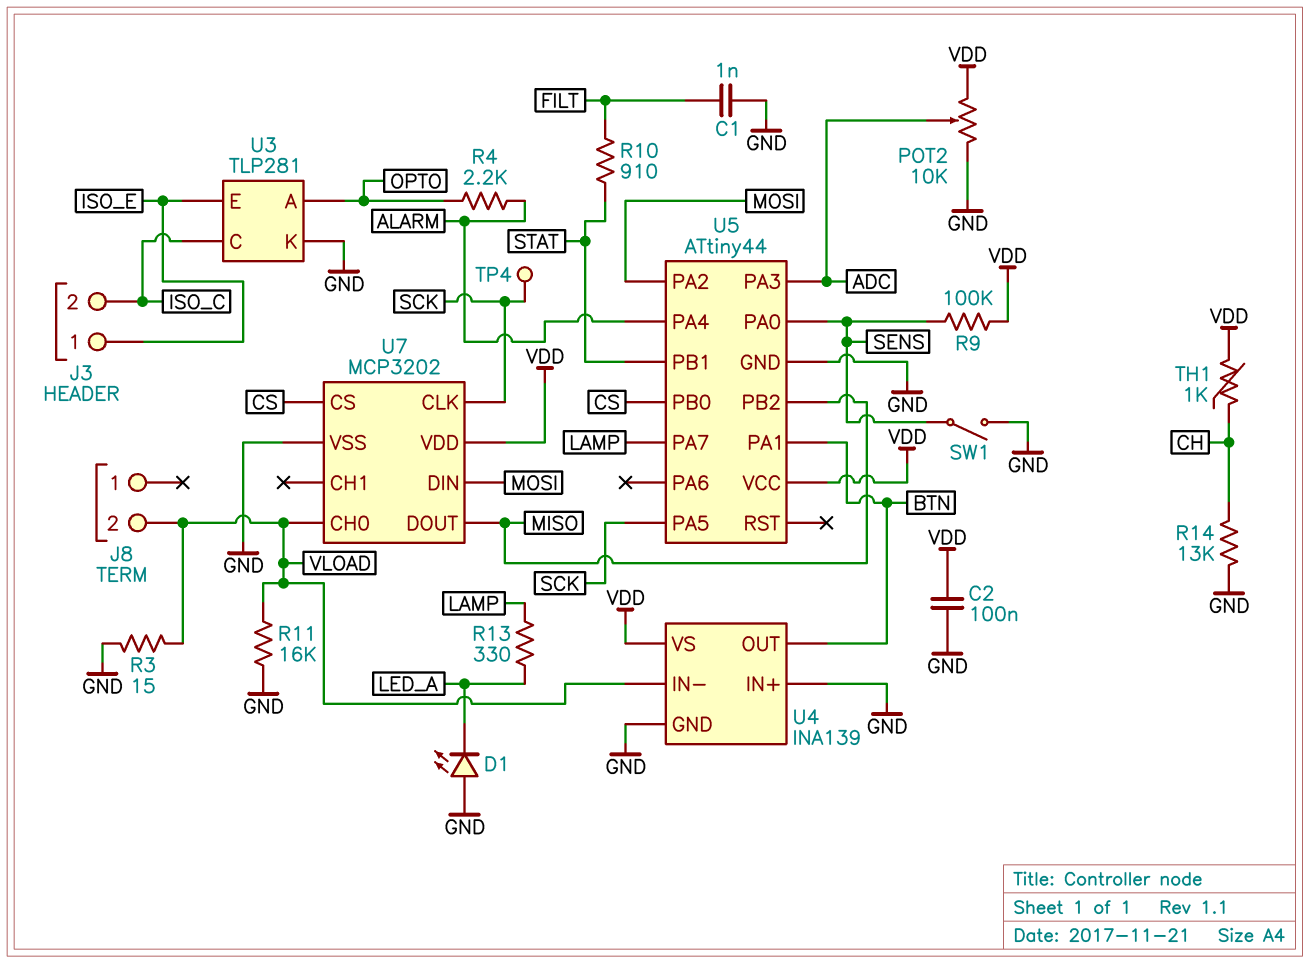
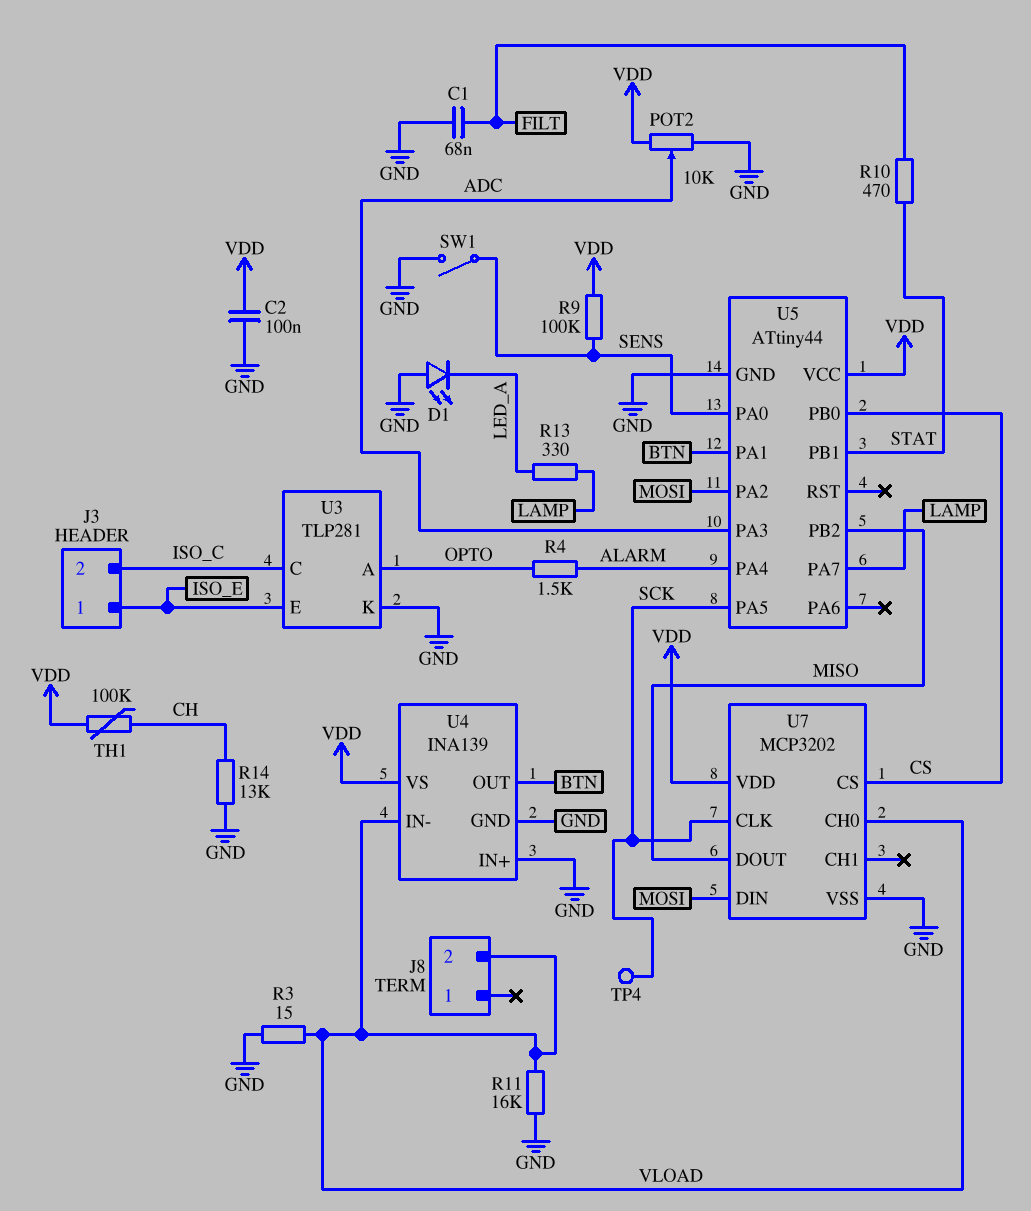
C1: 1nF (FILT, GND) -> 68nF (FILT, GND)
R4: 2.2k (ALARM, OPTO) -> 1.5k (ALARM, OPTO)
R10: 910 (FILT, STAT) -> 470 (FILT, STAT)
TH1: 1k (CH, VDD) -> 100k (CH, VDD)

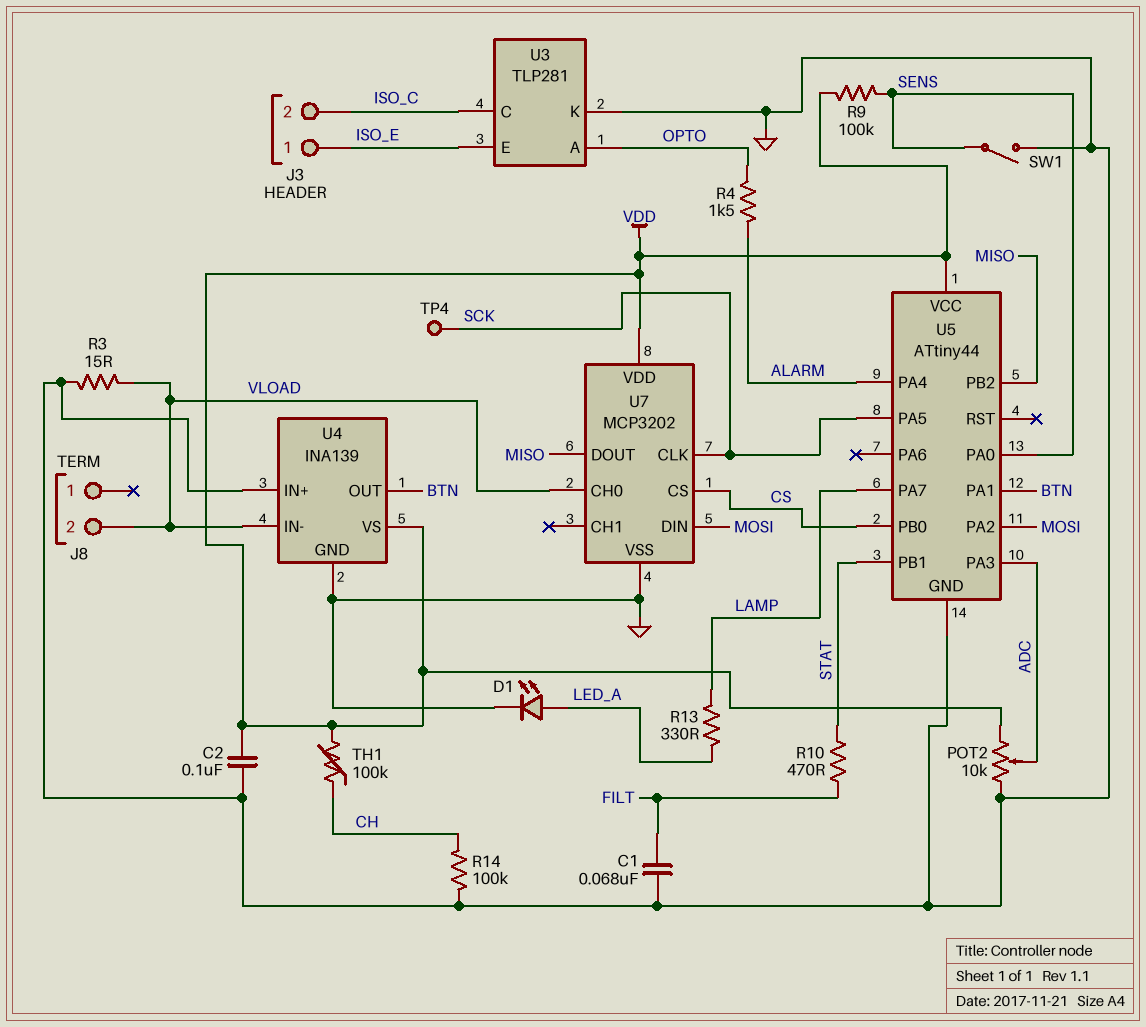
D1: LED (A GND, K LED_A) -> LED (A LED_A, K GND)
R11: 16k (GND, VLOAD) -> none
R14: 13k (CH, GND) -> 100k (CH, GND)

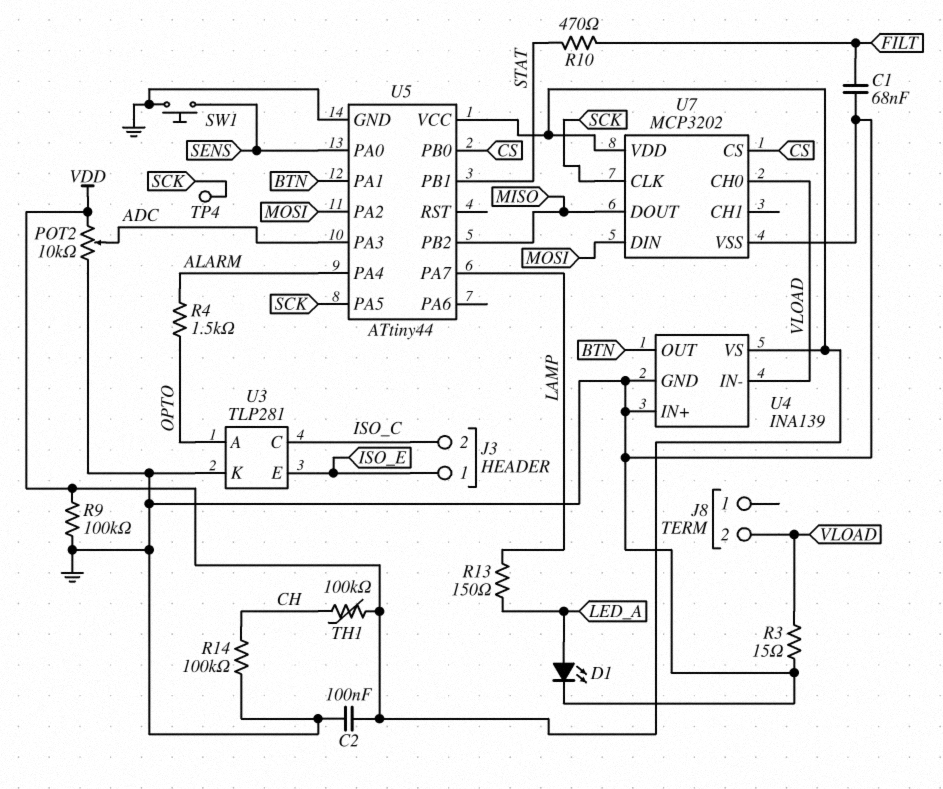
R9: 100k (SENS, VDD) -> 100k (GND, VDD)
R13: 330 (LAMP, LED_A) -> 150 (LAMP, LED_A)
SW1: switch (GND, SENS) -> button (GND, SENS)

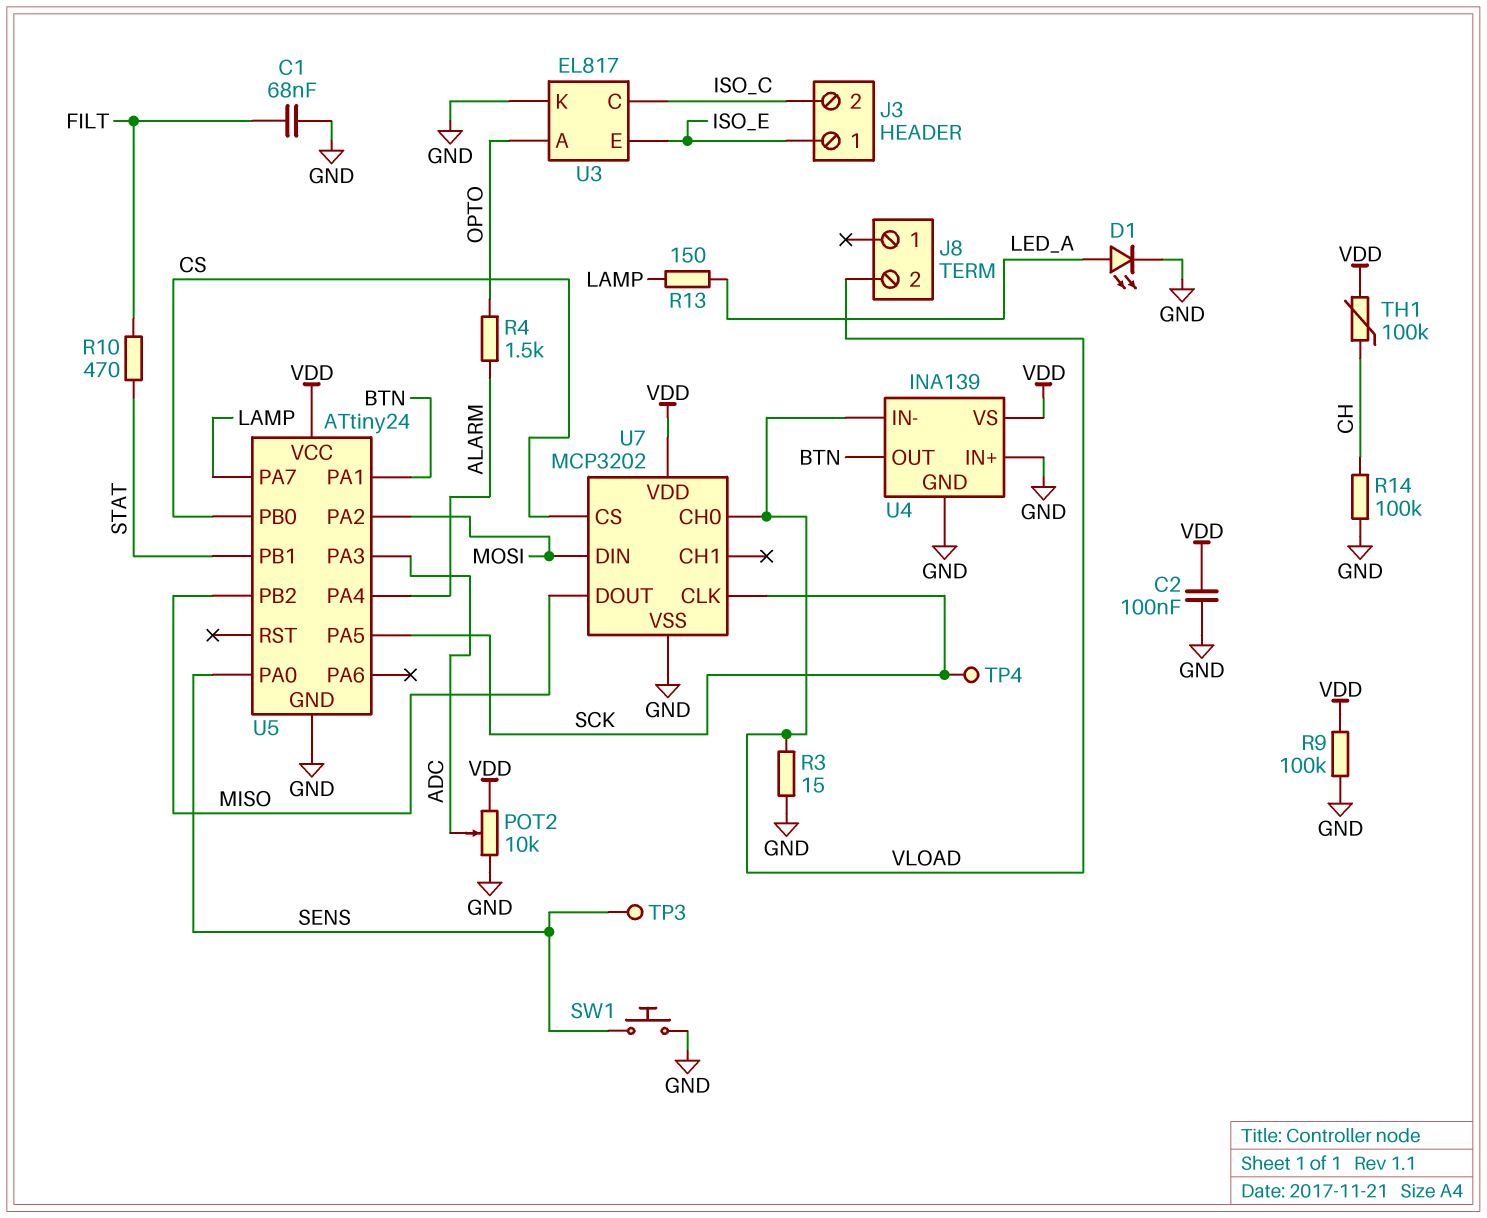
TP3: none -> test point (SENS)
U3: TLP281 -> EL817
U5: ATtiny44 -> ATtiny24

